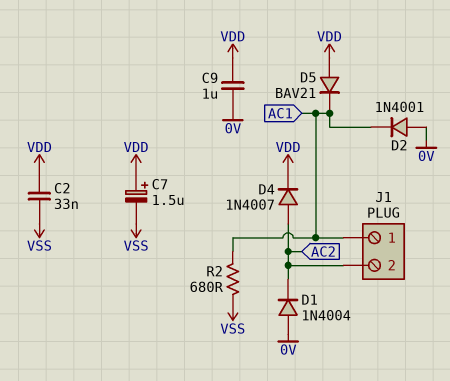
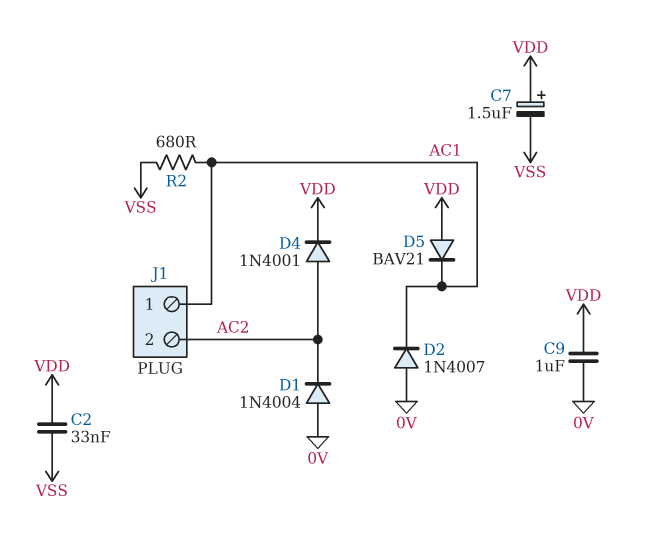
D2: diode 1N4001 (A 0V, K AC1) -> diode 1N4007 (A 0V, K AC1)
D4: diode 1N4007 (A AC2, K VDD) -> diode 1N4001 (A AC2, K VDD)

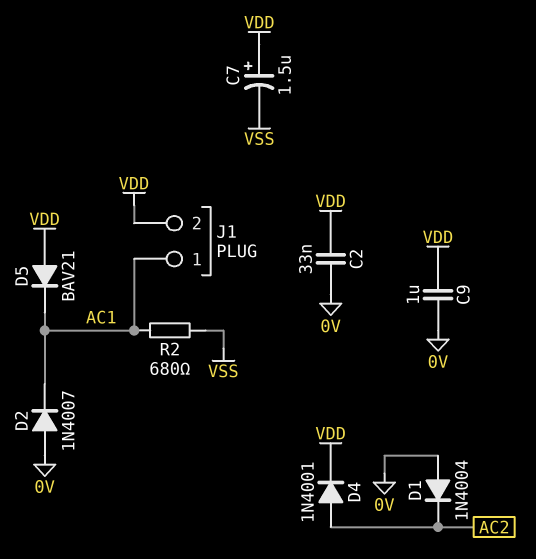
C2: 33nF (VDD, VSS) -> 33nF (0V, VDD)
J1 pin 2: AC2 -> VDD

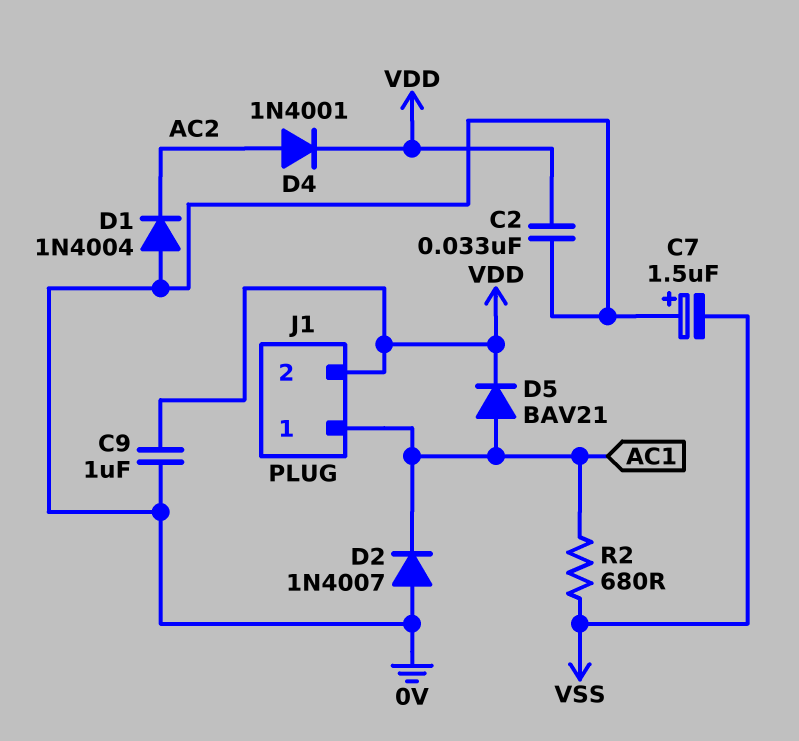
C7: 1.5uF (plus VDD, minus VSS) -> 1.5uF (plus 0V, minus VSS)
D5: diode BAV21 (A VDD, K AC1) -> diode BAV21 (A AC1, K VDD)

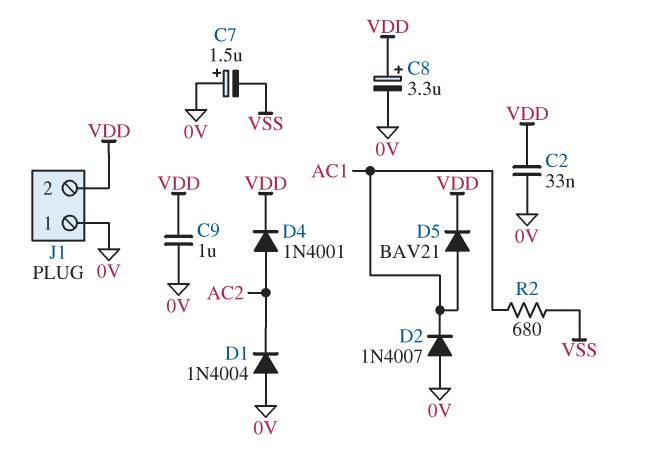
C8: none -> 3.3uF (plus VDD, minus 0V)
J1 pin 1: AC1 -> 0V

